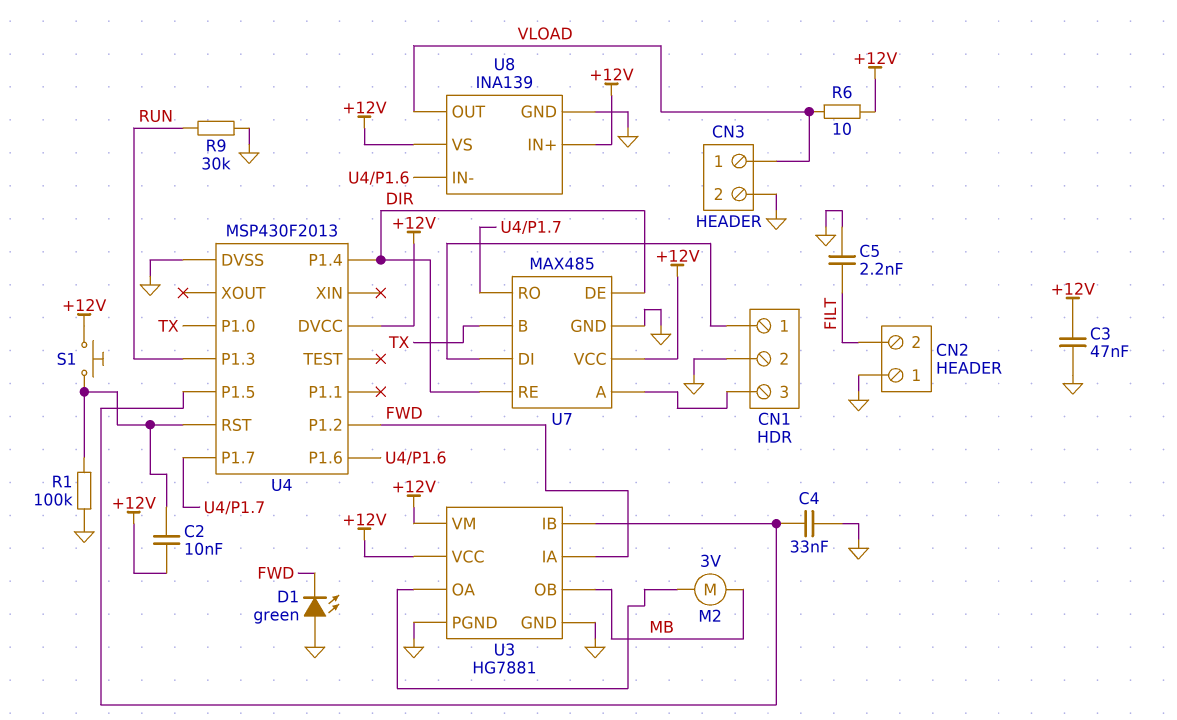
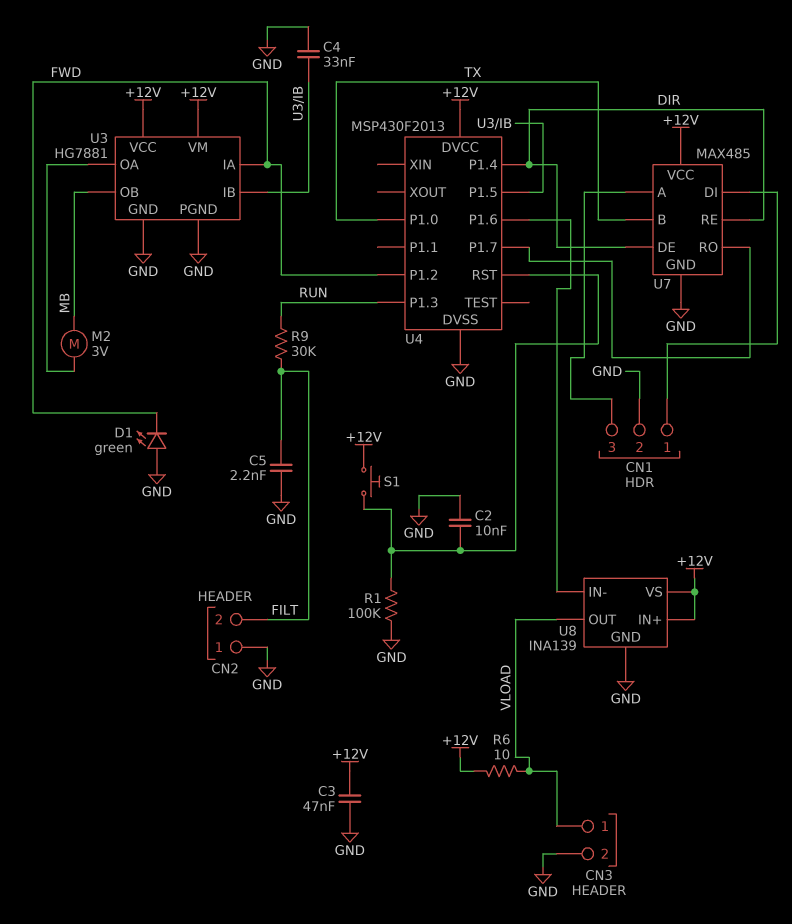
C2: 10nF (+12V, U4/RST) -> 10nF (GND, U4/RST)
R9: 30k (GND, RUN) -> 30k (FILT, RUN)

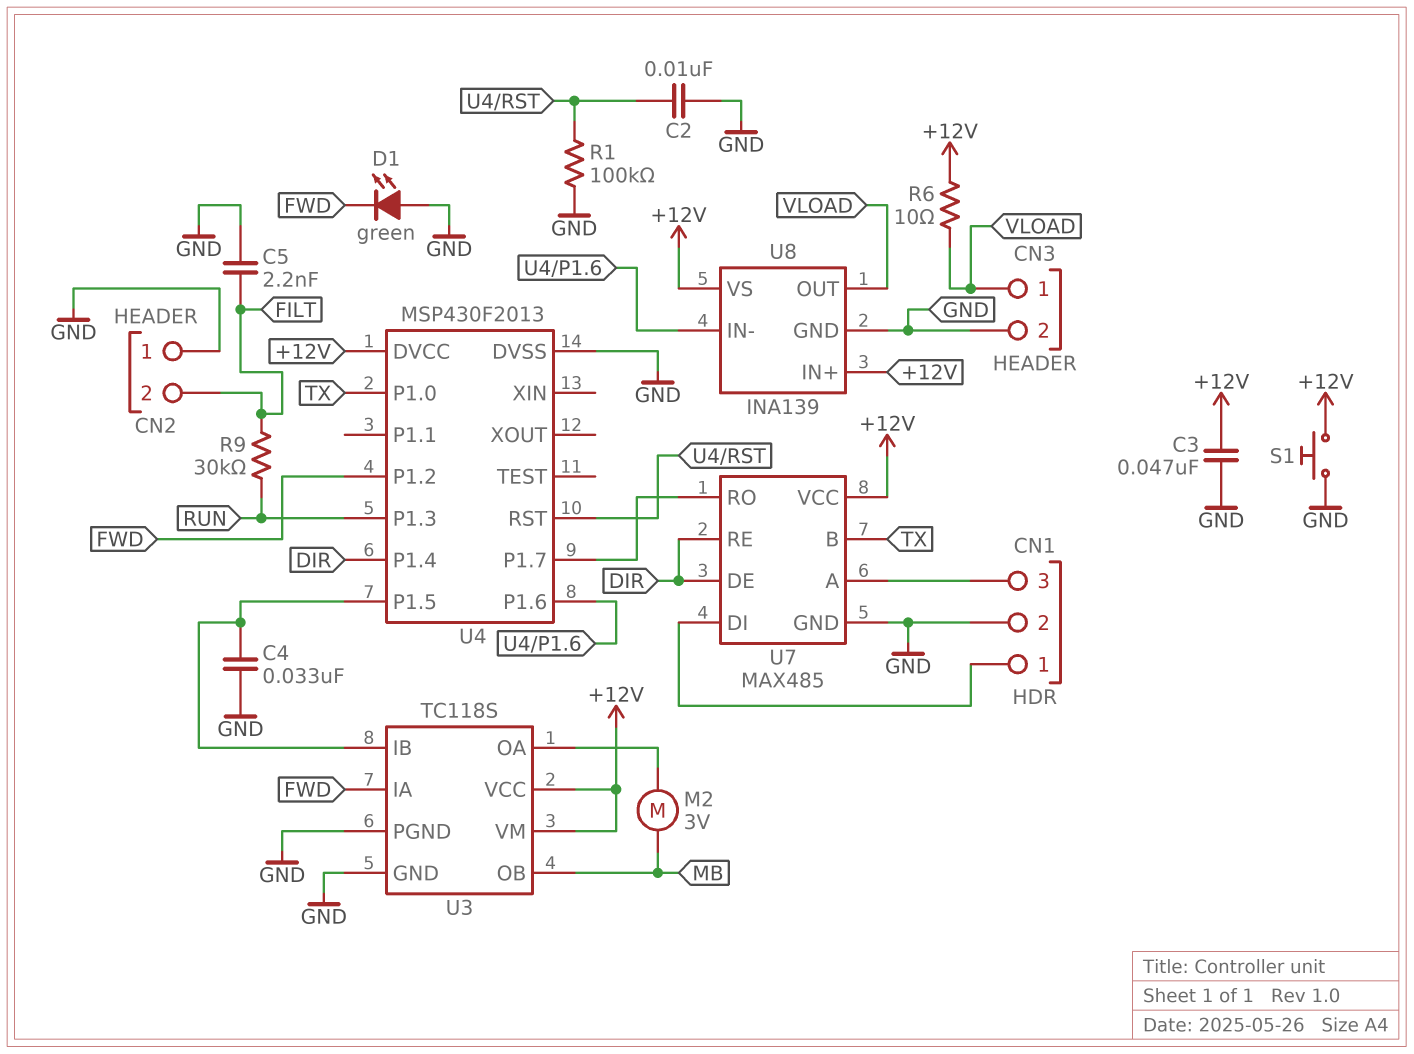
S1: button (+12V, U4/RST) -> button (+12V, GND)
U3: HG7881 -> TC118S

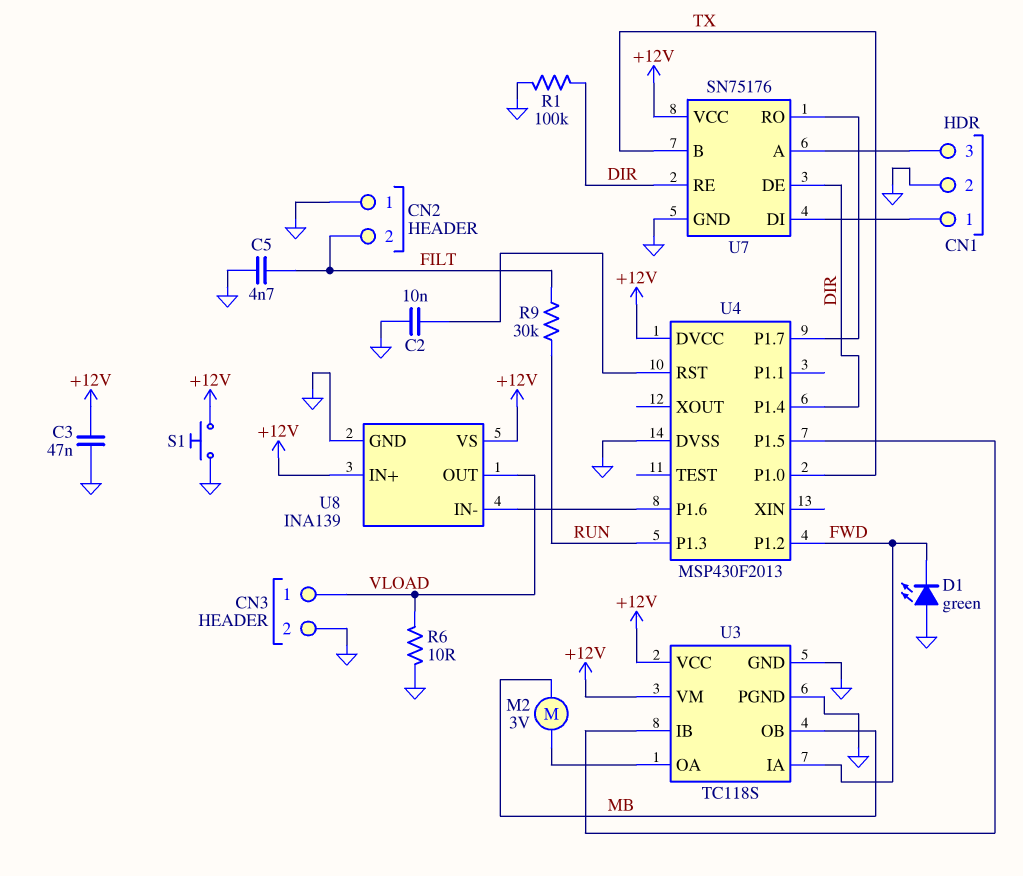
C4: 33nF (GND, U3/IB) -> none
C5: 2.2nF (FILT, GND) -> 4.7nF (FILT, GND)
R1: 100k (GND, U4/RST) -> 100k (DIR, GND)
R6: 10 (+12V, VLOAD) -> 10 (GND, VLOAD)
U7: MAX485 -> SN75176

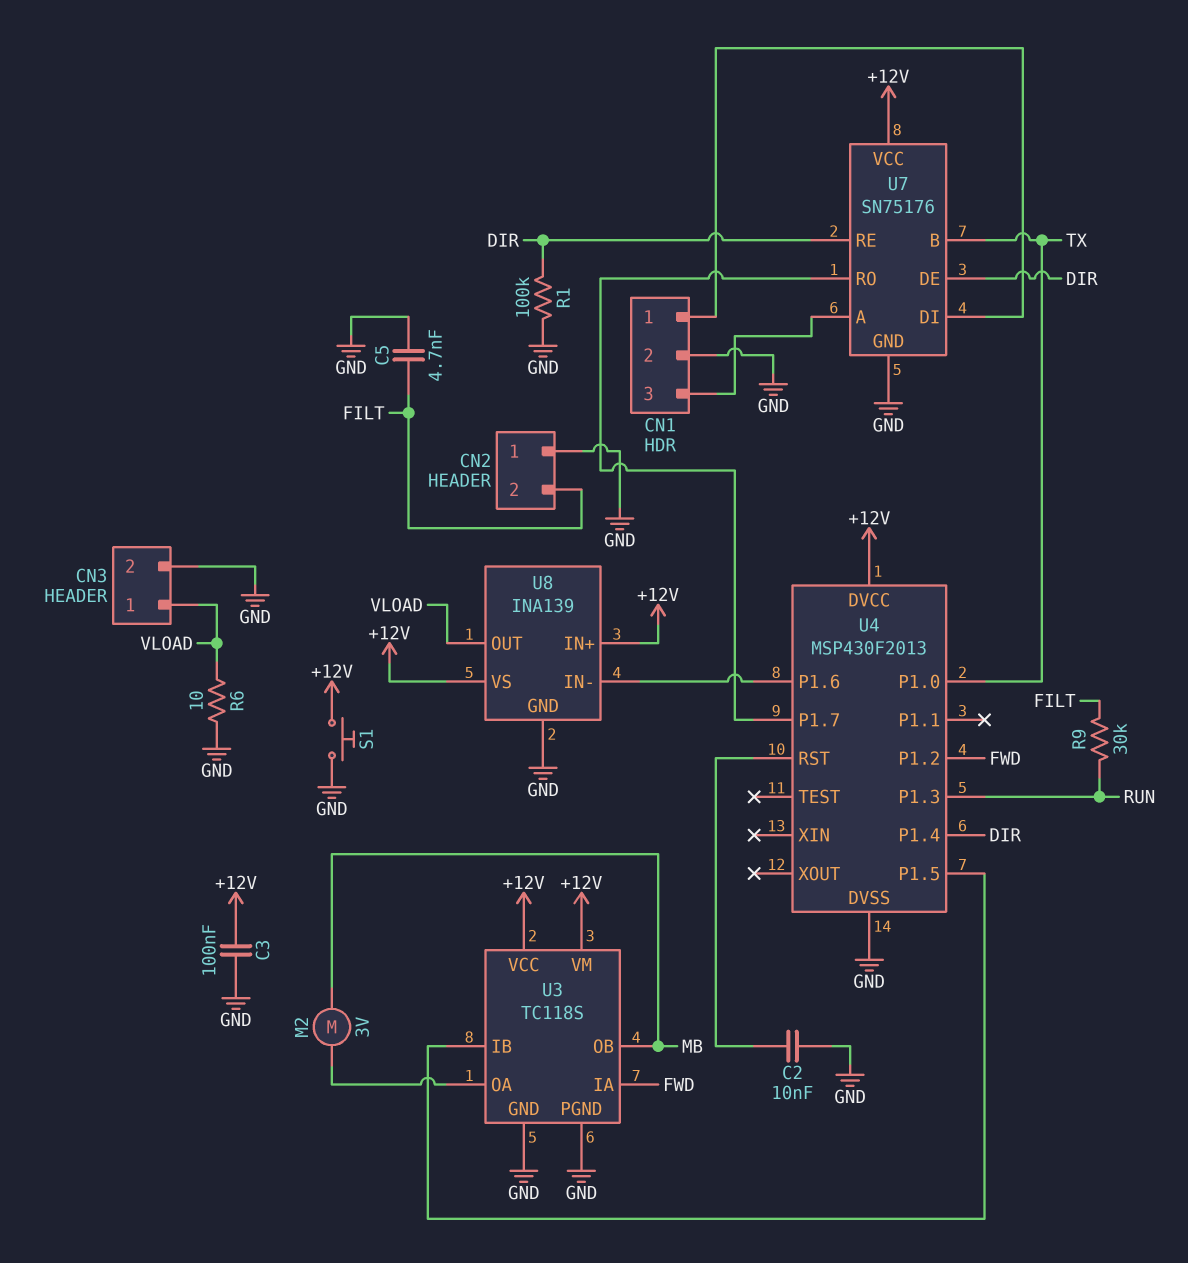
C3: 47nF (+12V, GND) -> 100nF (+12V, GND)
D1: LED green (A GND, K FWD) -> none

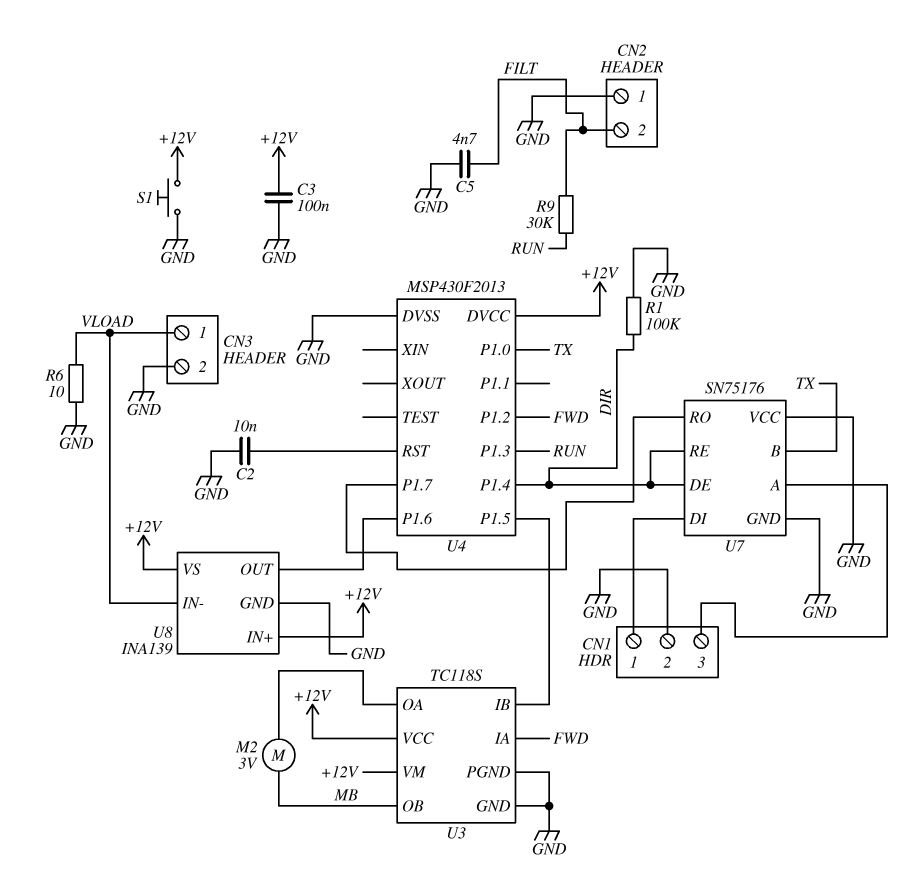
U7 pin VCC: +12V -> GND
U8 pin IN-: U4/P1.6 -> VLOAD
U8 pin OUT: VLOAD -> U4/P1.6

